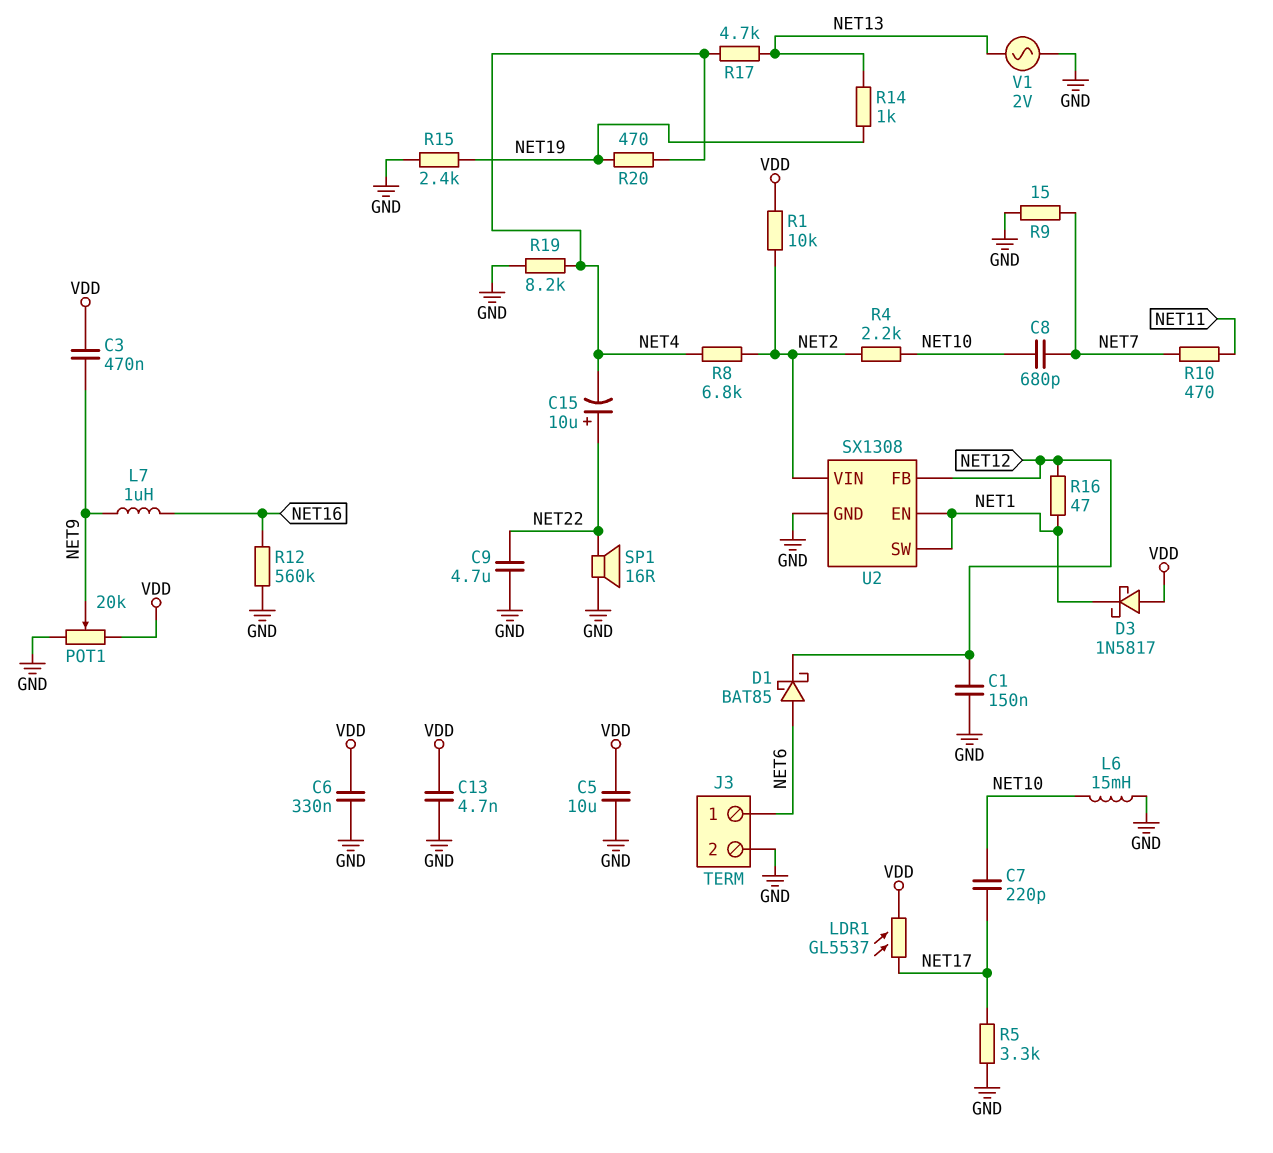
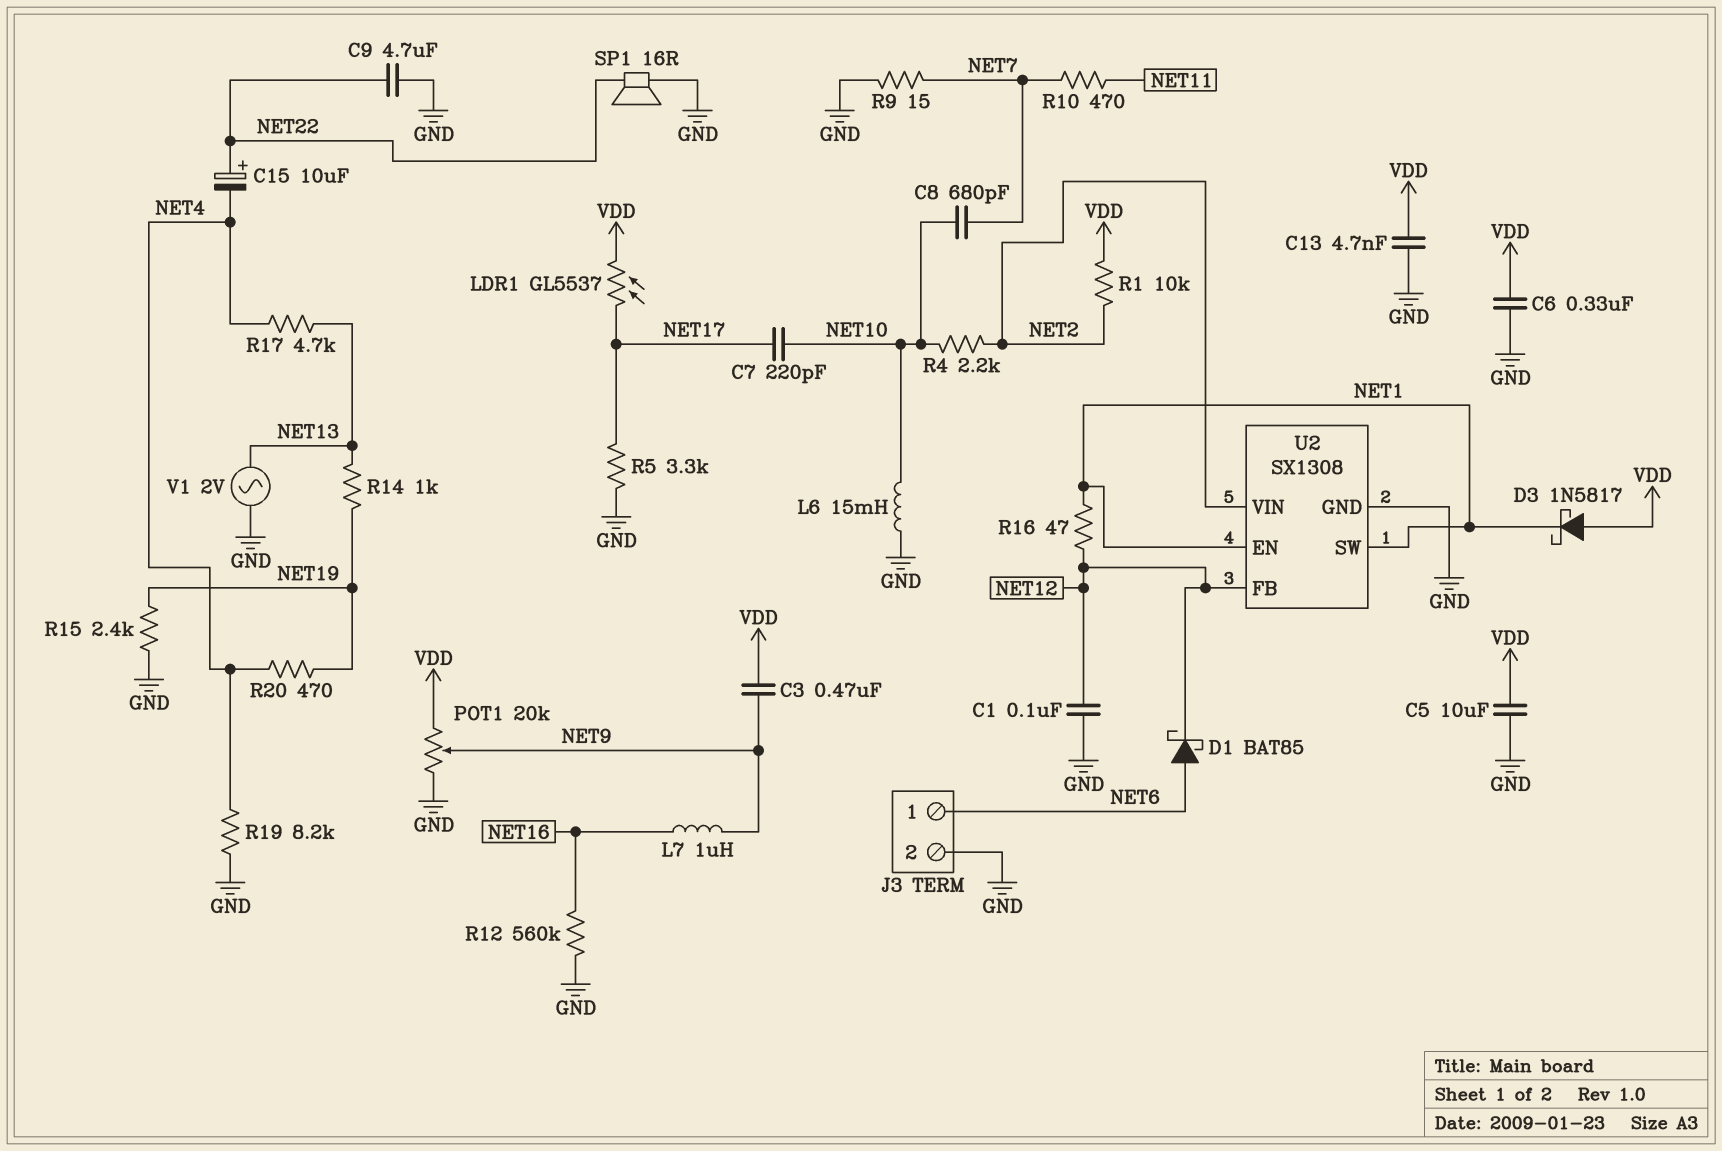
C1: 150nF (GND, NET12) -> 100nF (GND, NET12)
R8: 6.8k (NET2, NET4) -> none

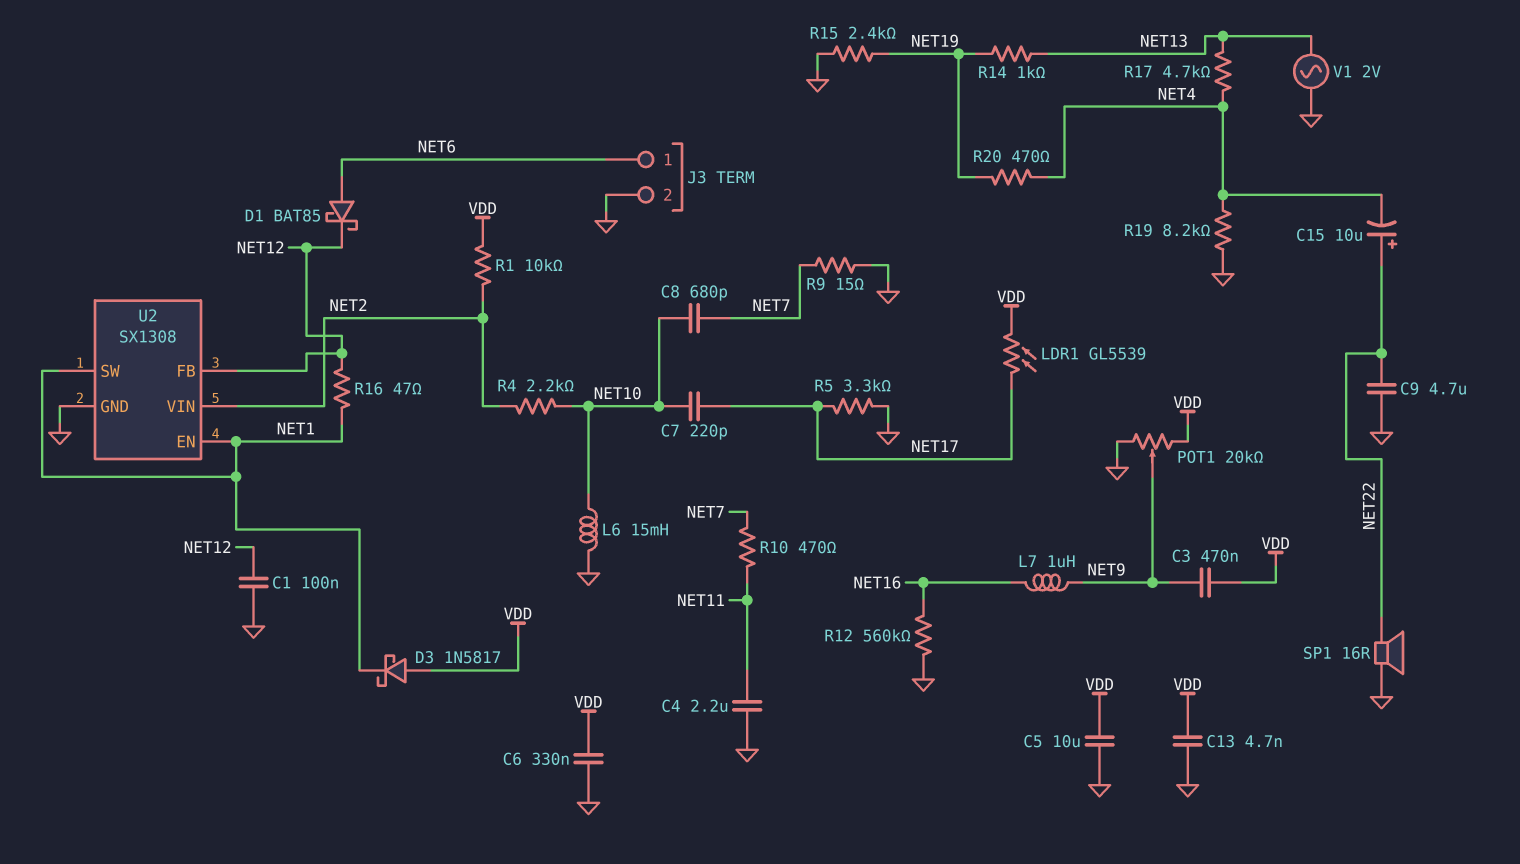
C4: none -> 2.2uF (GND, NET11)
LDR1: GL5537 (NET17, VDD) -> GL5539 (NET17, VDD)

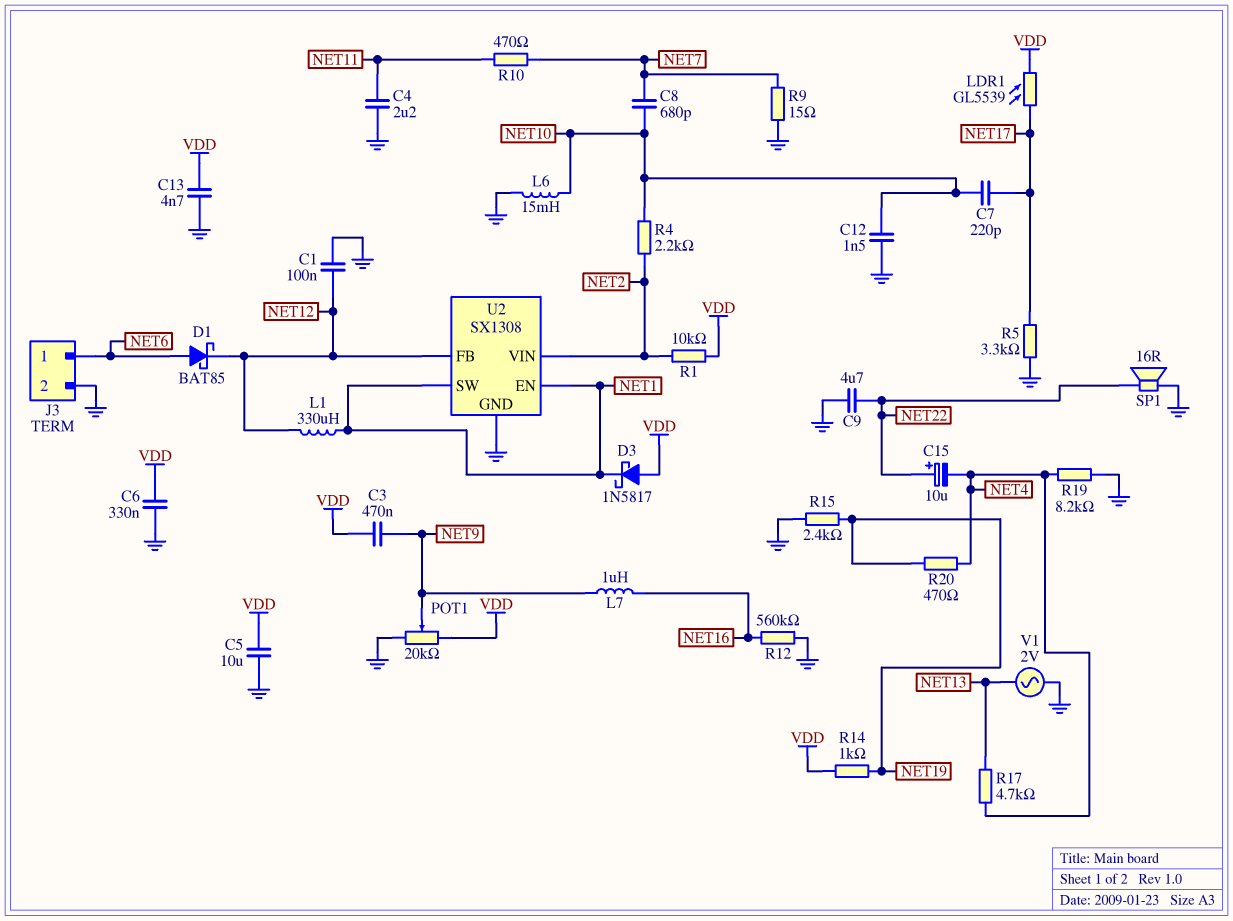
C12: none -> 1.5nF (GND, NET10)
L1: none -> 330uH (NET1, NET12)
R14: 1k (NET13, NET19) -> 1k (NET19, VDD)
R16: 47 (NET1, NET12) -> none

